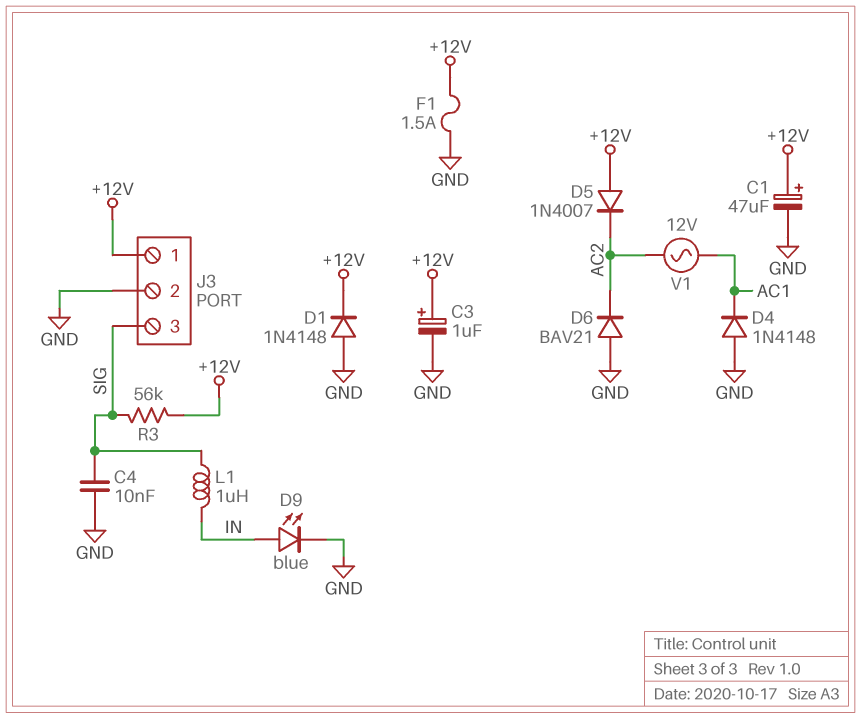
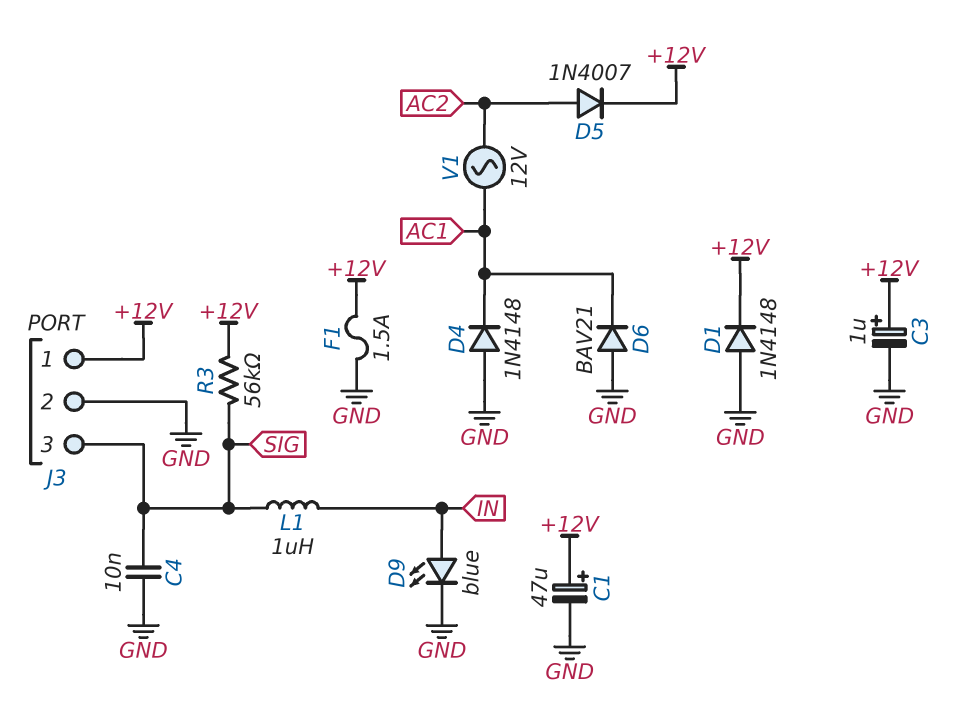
D5: diode 1N4007 (A +12V, K AC2) -> diode 1N4007 (A AC2, K +12V)
D6: diode BAV21 (A GND, K AC2) -> diode BAV21 (A GND, K AC1)

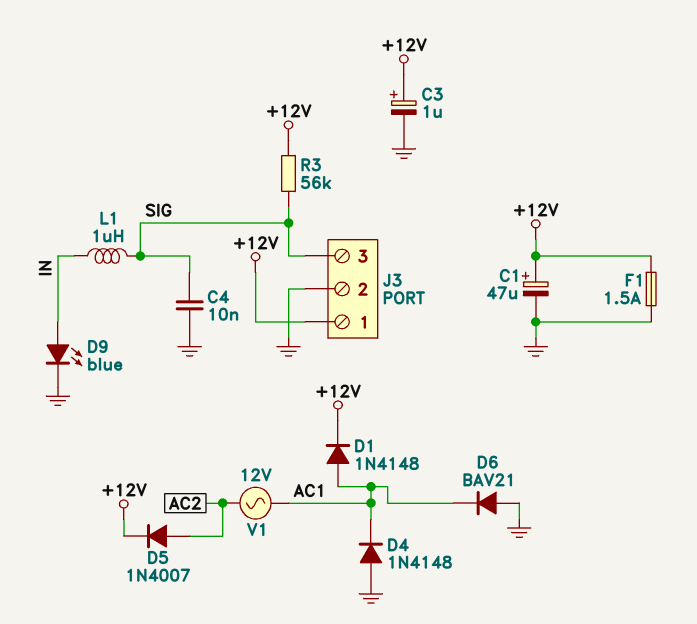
D1: diode 1N4148 (A GND, K +12V) -> diode 1N4148 (A AC1, K +12V)

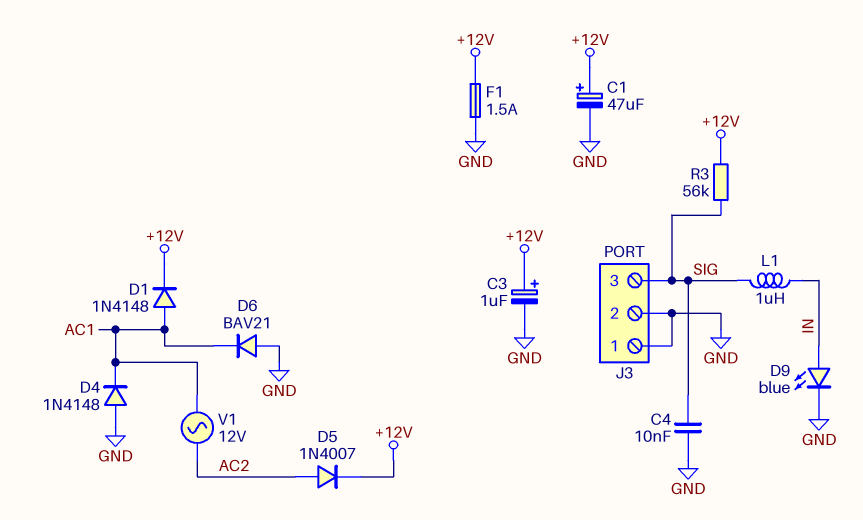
J3 pin 1: +12V -> GND

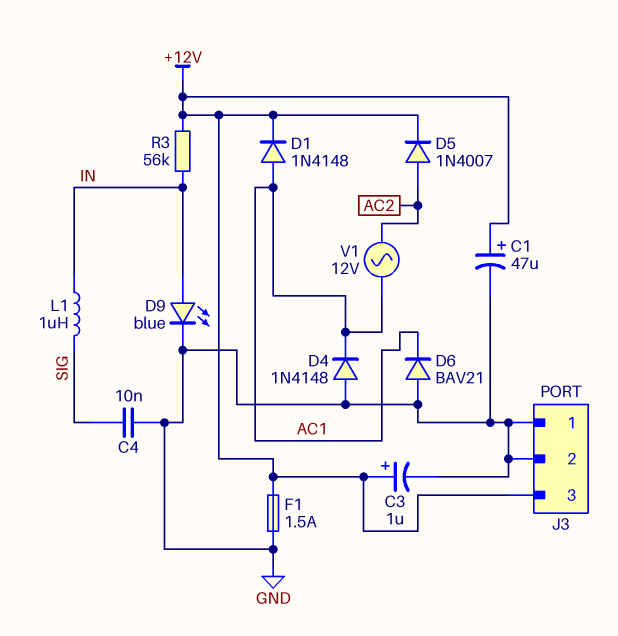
J3 pin 3: SIG -> +12V
R3: 56k (+12V, SIG) -> 56k (+12V, IN)

